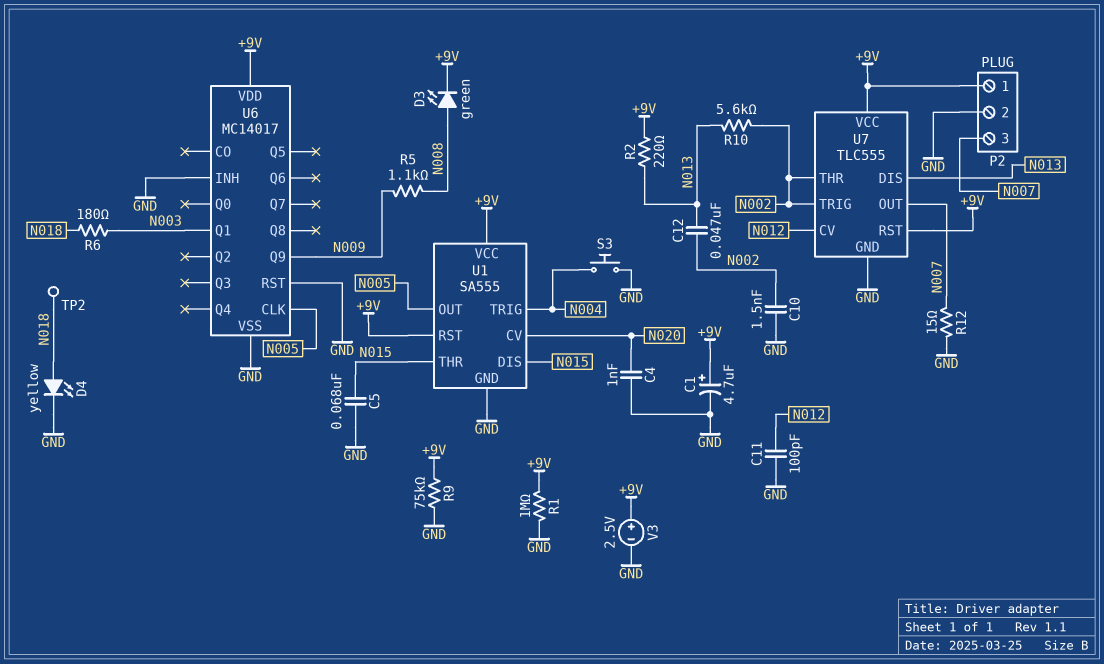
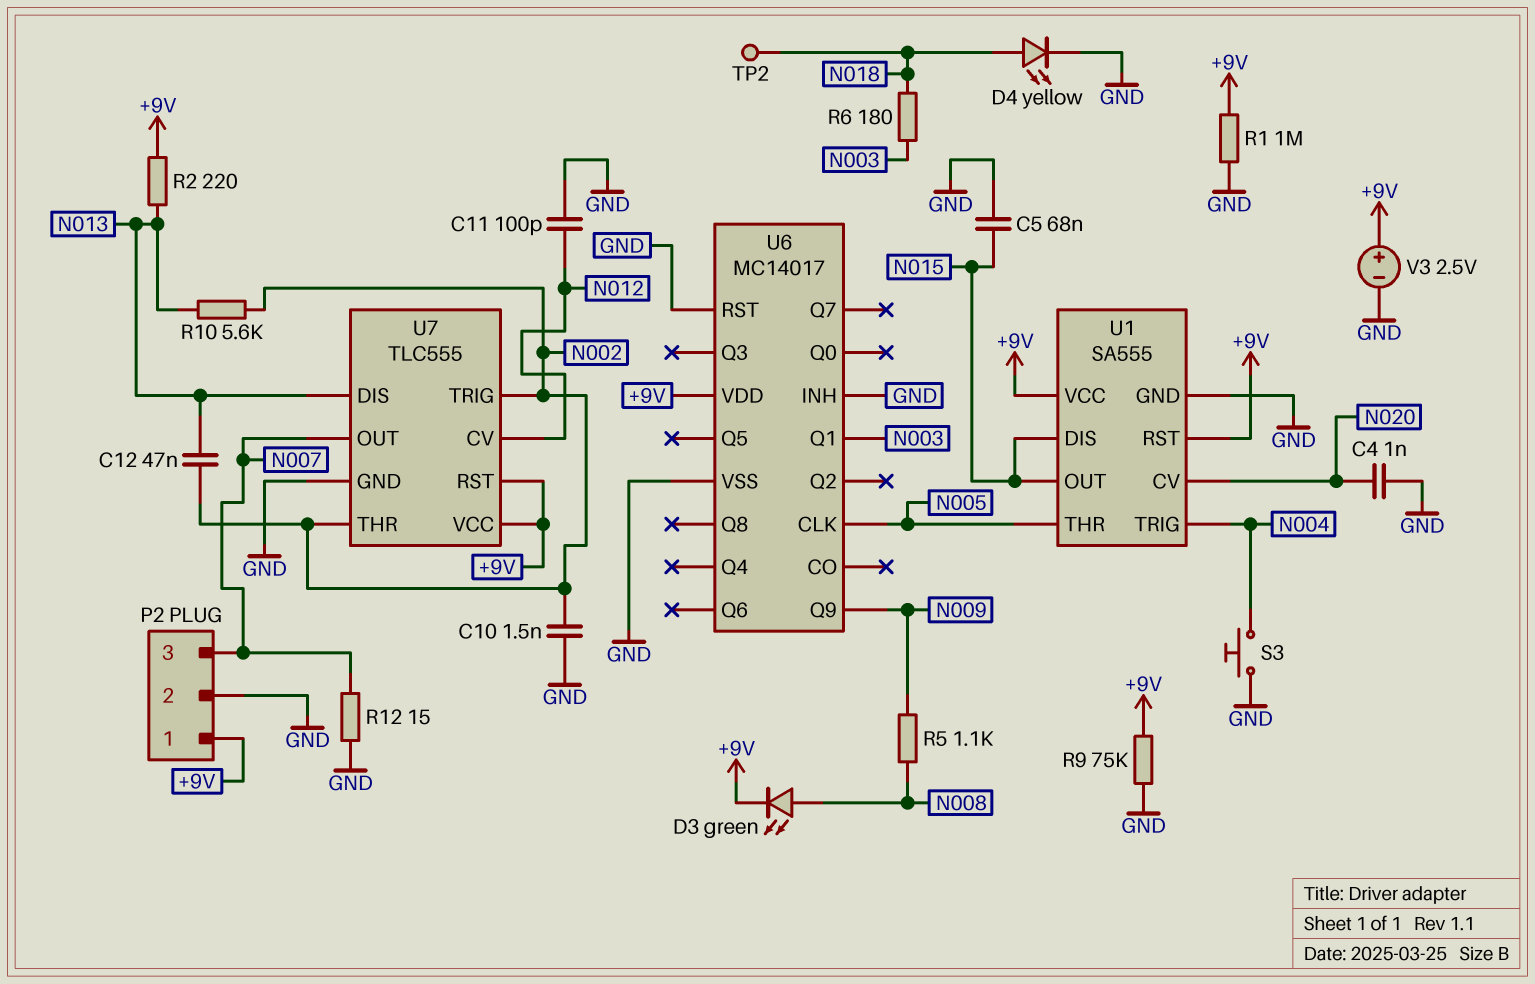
C1: 4.7uF (plus +9V, minus GND) -> none
U1 pin OUT: N005 -> N015
U1 pin THR: N015 -> N005

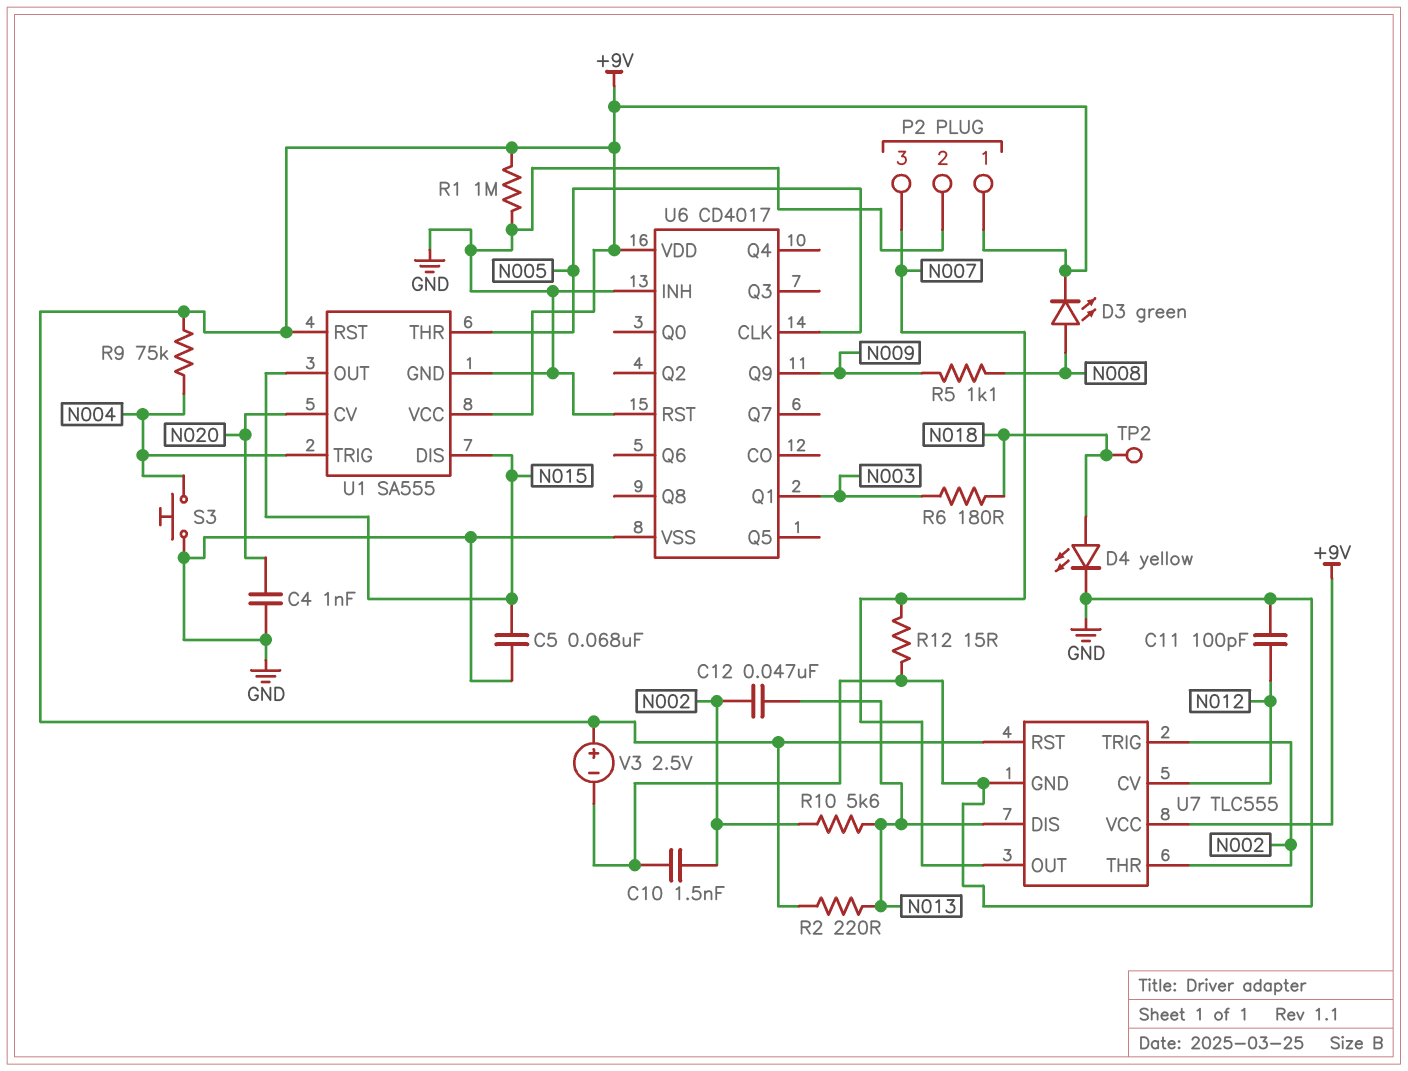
R9: 75k (+9V, GND) -> 75k (+9V, N004)
U6: MC14017 -> CD4017

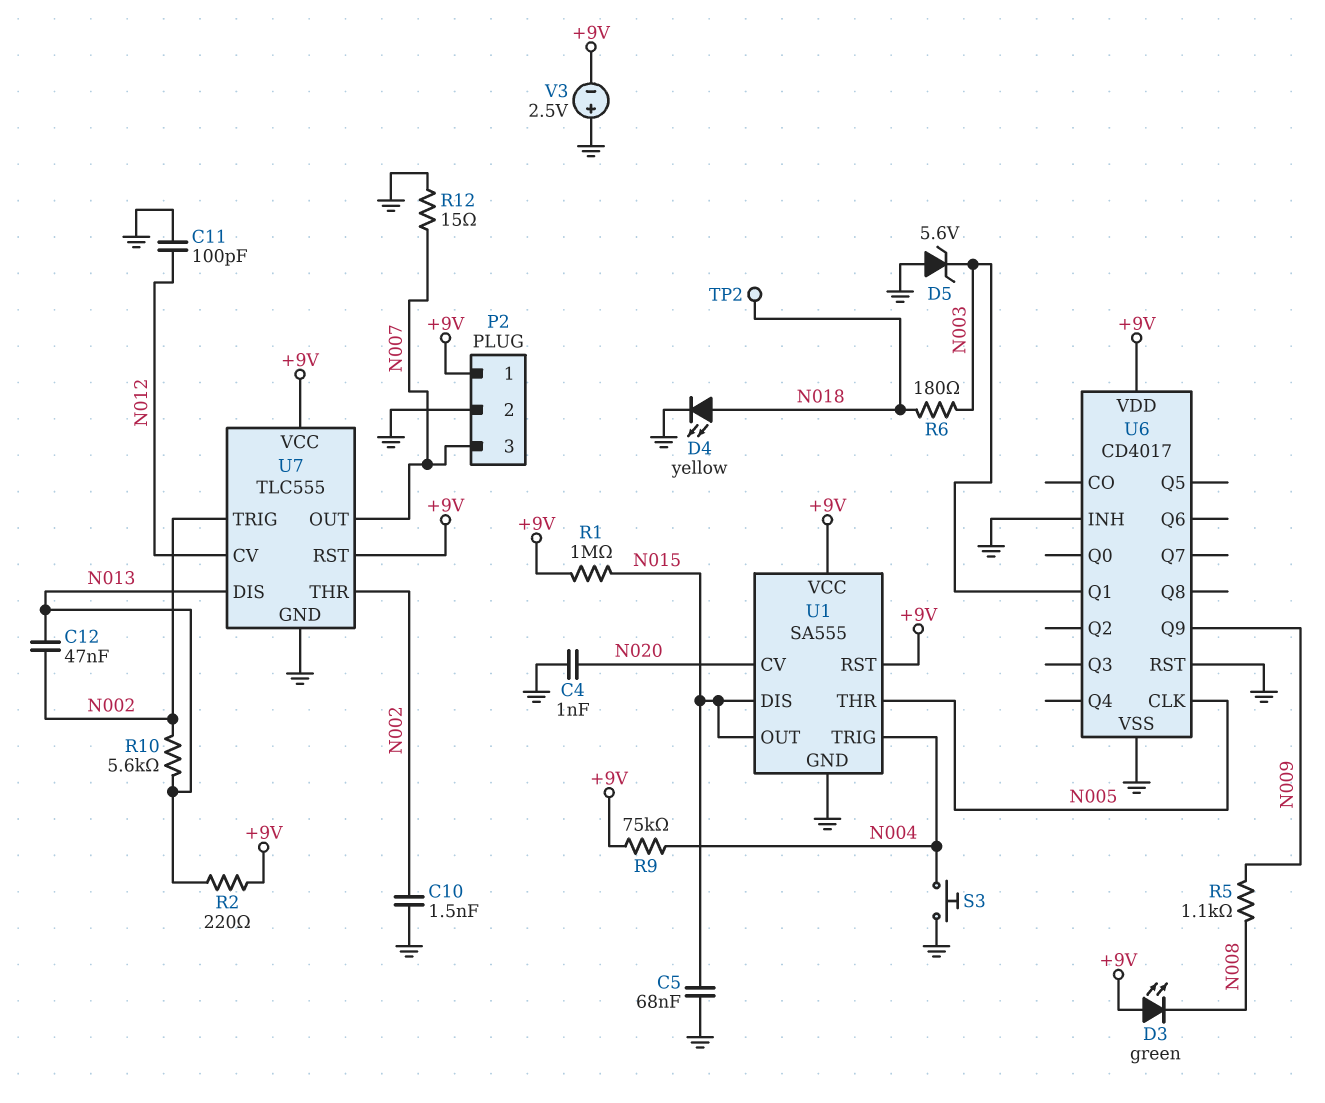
D3: LED green (A N008, K +9V) -> LED green (A +9V, K N008)
D5: none -> zener 5.6V (A GND, K N003)
R1: 1M (+9V, GND) -> 1M (+9V, N015)
V3: 2.5V (plus +9V, minus GND) -> 2.5V (plus GND, minus +9V)

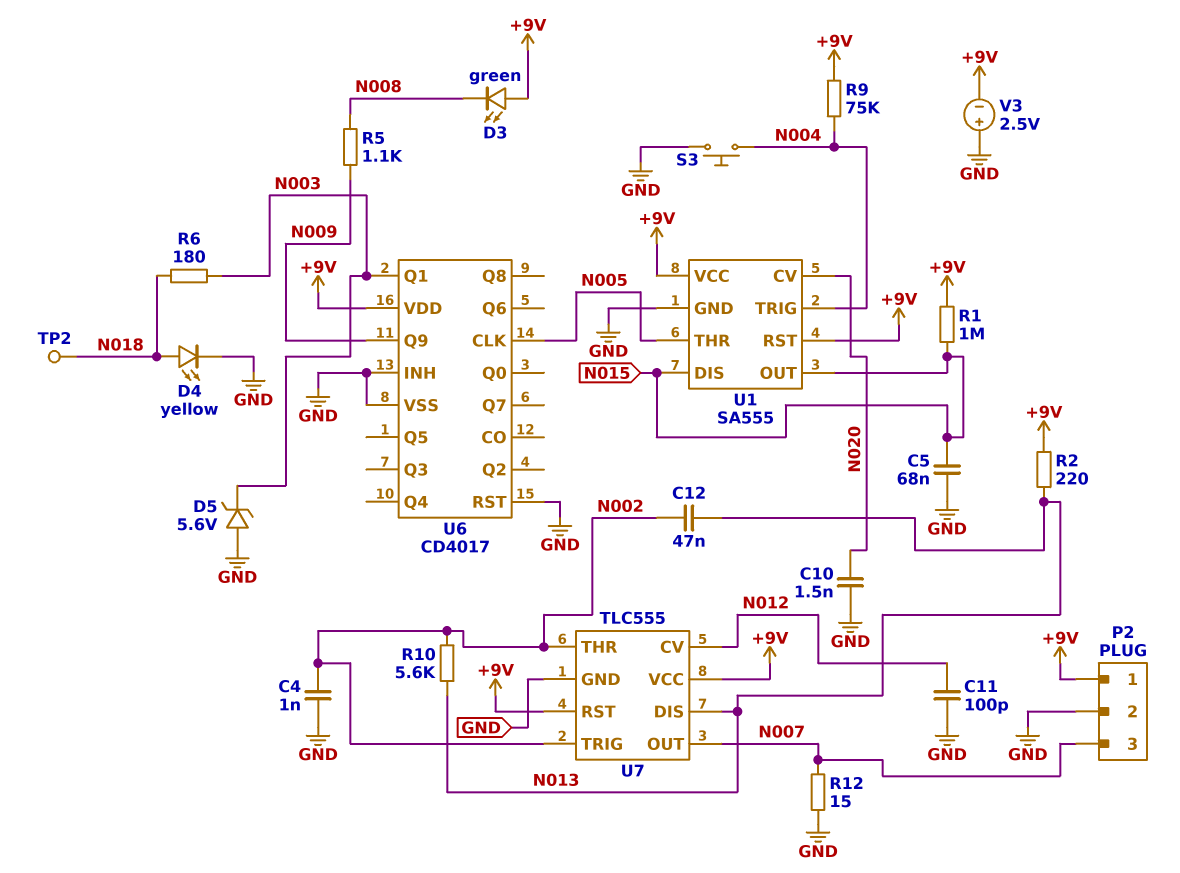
C4: 1nF (GND, N020) -> 1nF (GND, N002)
C10: 1.5nF (GND, N002) -> 1.5nF (GND, N020)

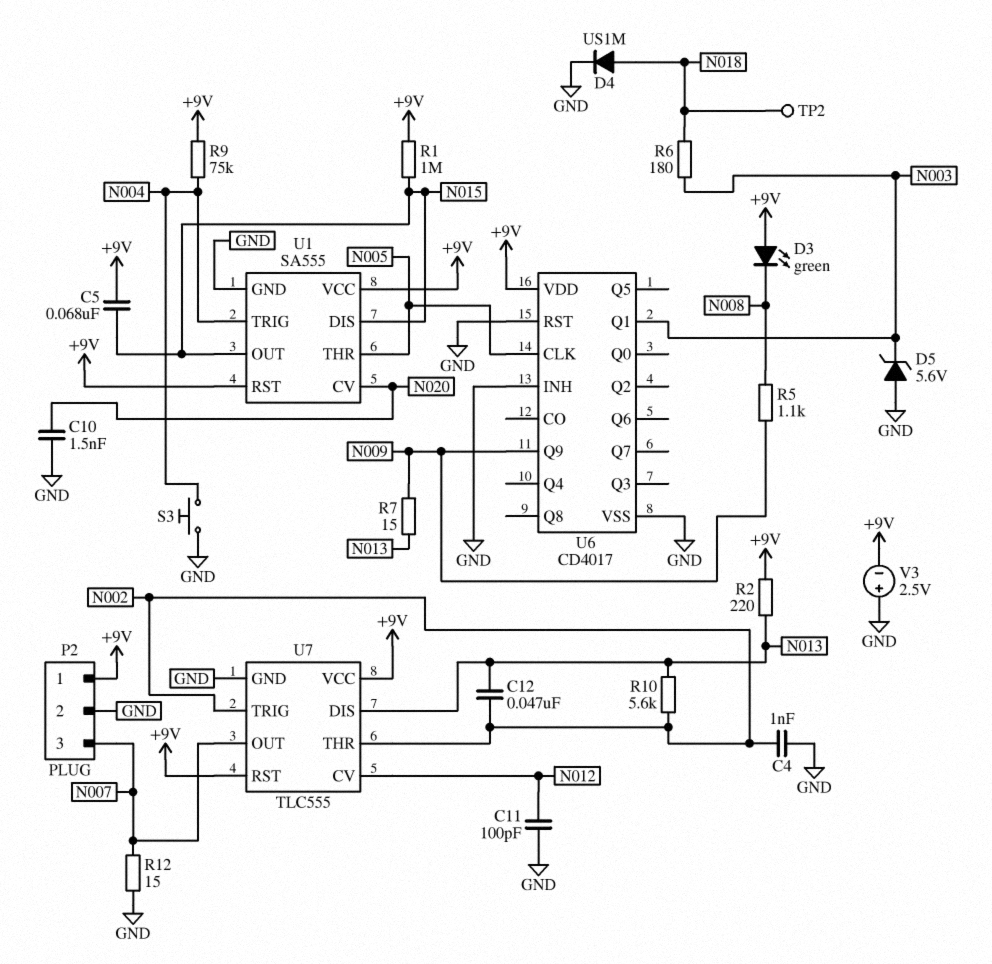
C5: 68nF (GND, N015) -> 68nF (+9V, N015)
D4: LED yellow (A N018, K GND) -> diode US1M (A N018, K GND)
R7: none -> 15 (N009, N013)

